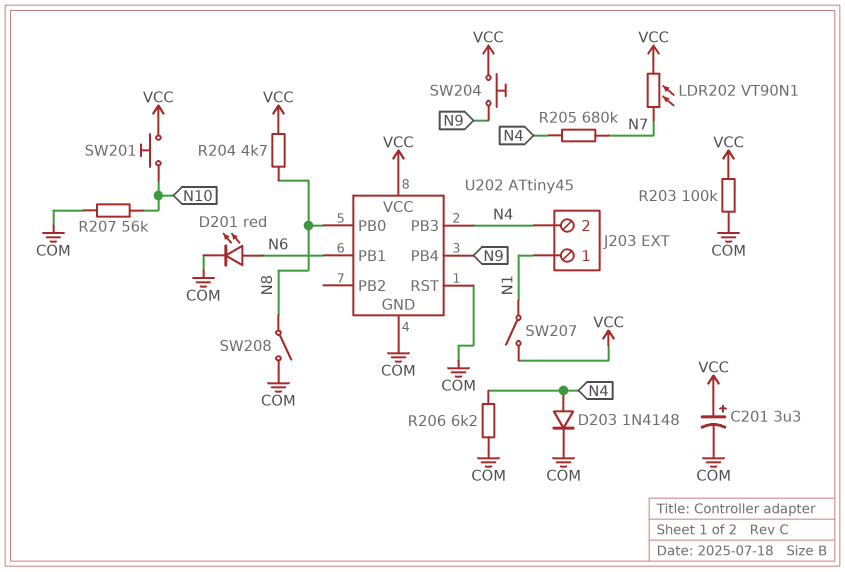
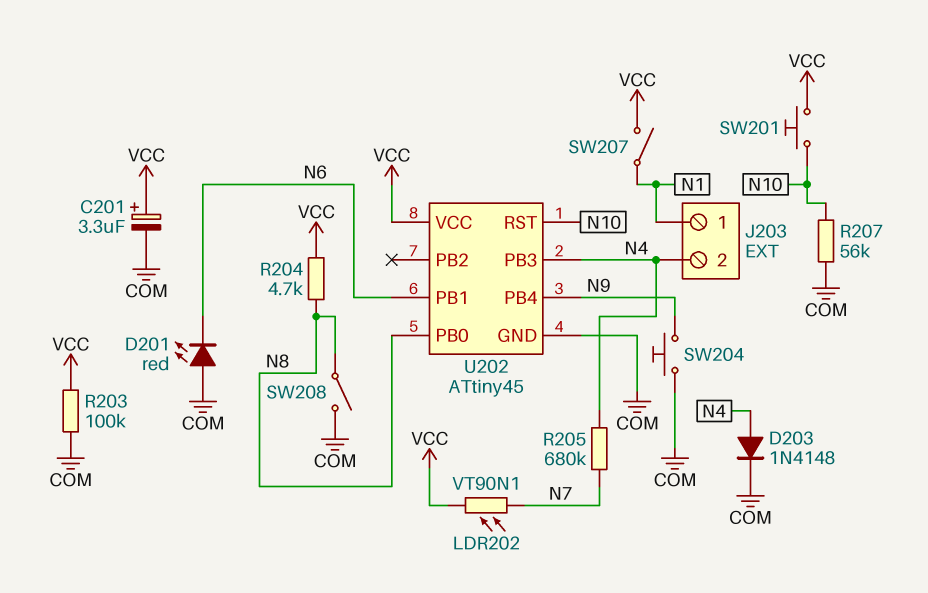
D201: LED red (A N6, K COM) -> LED red (A COM, K N6)
R206: 6.2k (COM, N4) -> none
SW204: button (N9, VCC) -> button (COM, N9)
U202 pin RST: COM -> N10

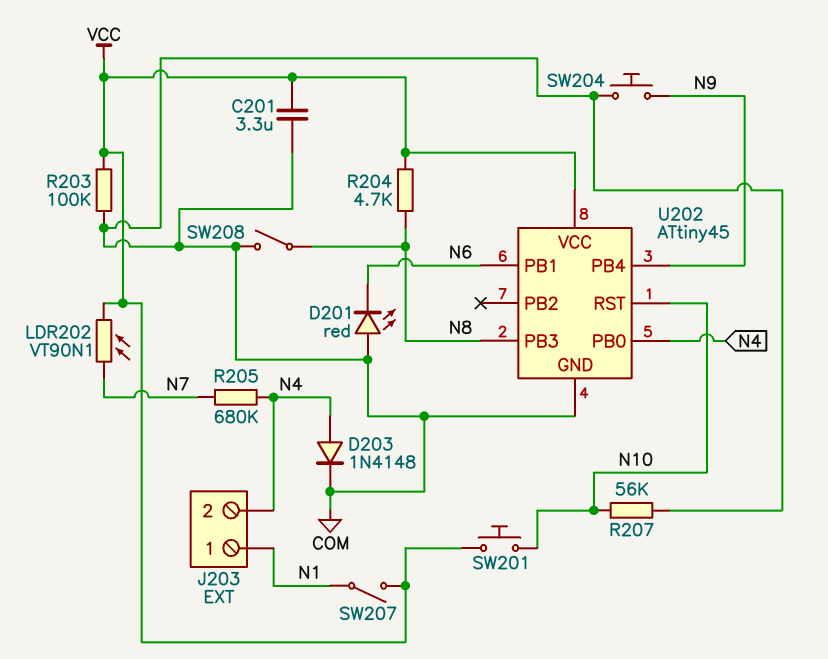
C201: 3.3uF (plus VCC, minus COM) -> 3.3uF (COM, VCC)
U202 pin PB0: N8 -> N4
U202 pin PB3: N4 -> N8

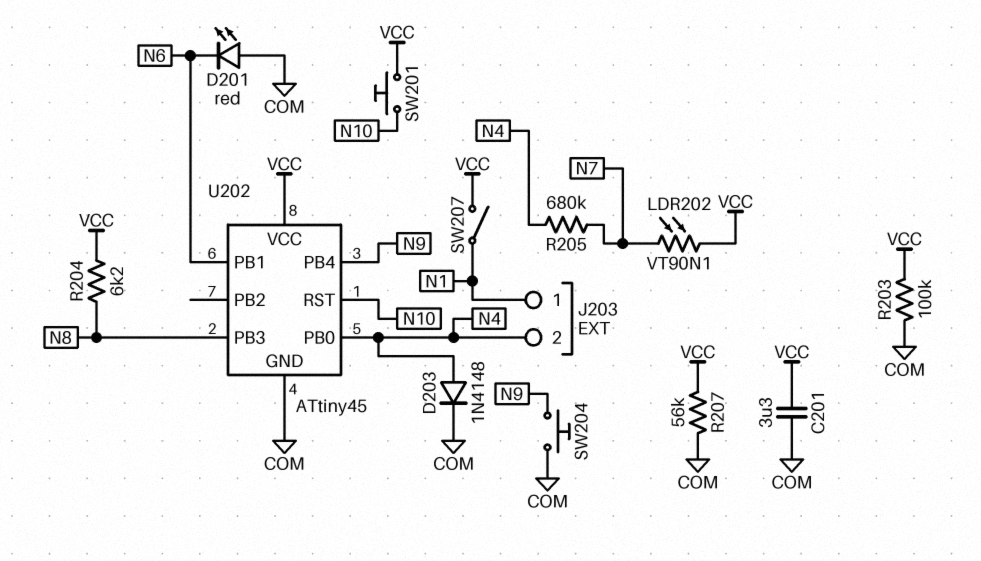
R204: 4.7k (N8, VCC) -> 6.2k (N8, VCC)
R207: 56k (COM, N10) -> 56k (COM, VCC)
SW208: switch (COM, N8) -> none

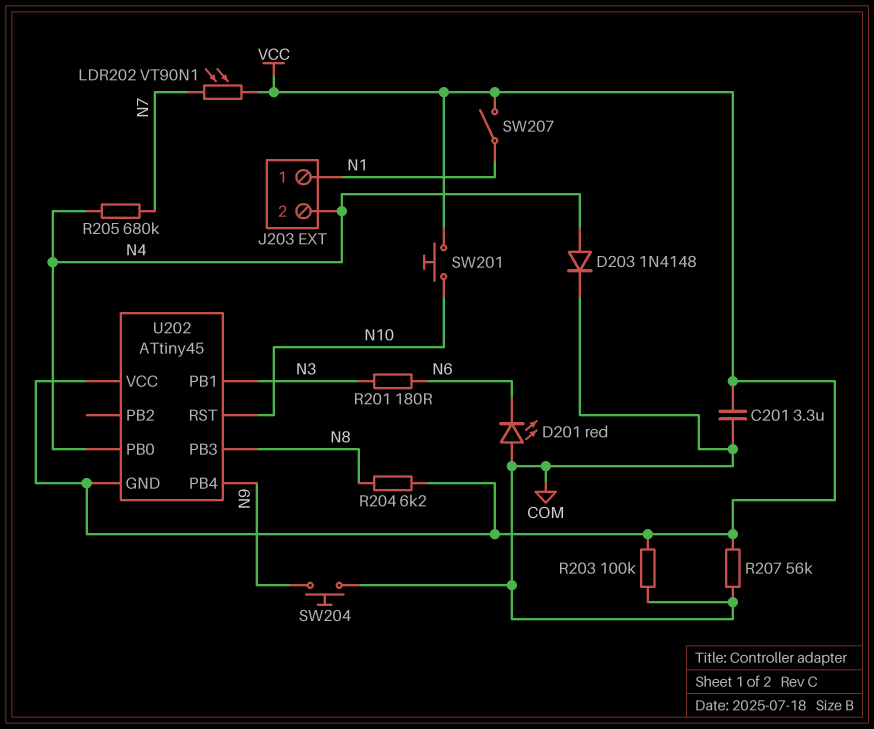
R201: none -> 180 (N3, N6)
U202 pin GND: COM -> VCC
U202 pin PB1: N6 -> N3

